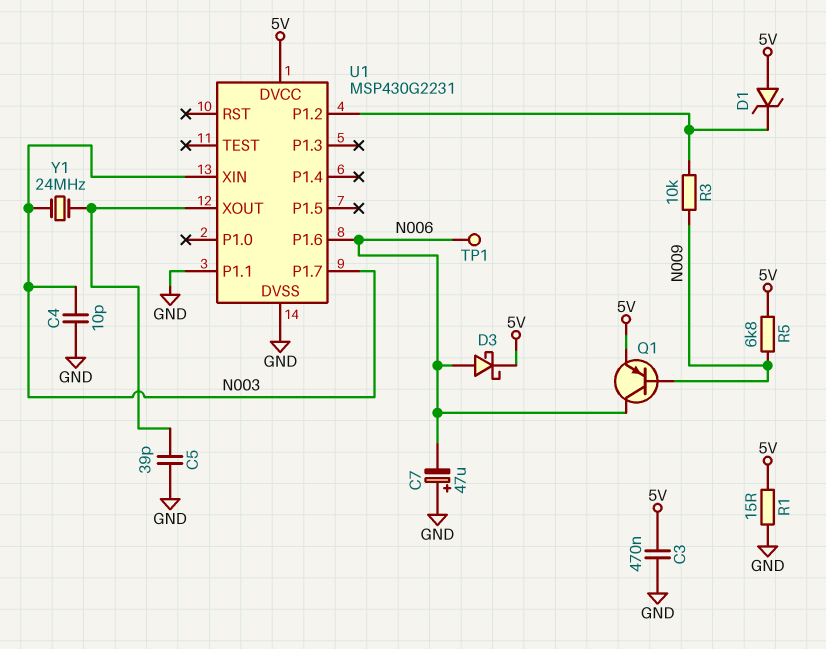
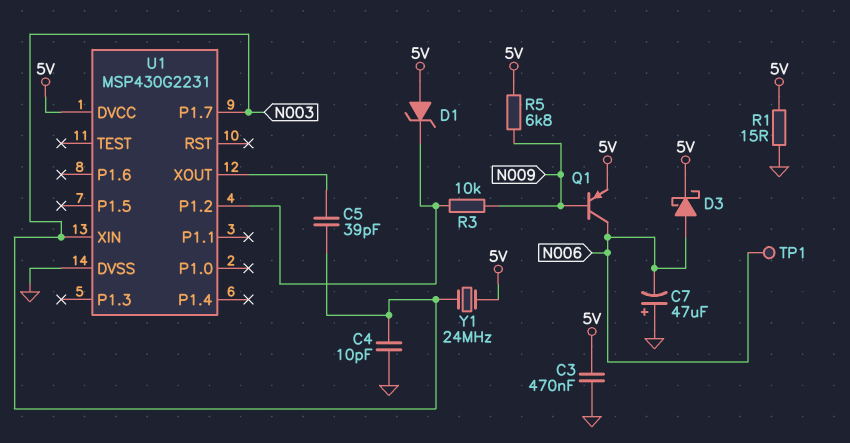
C5: 39pF (GND, U1/XOUT) -> 39pF (N003, U1/XOUT)
U1 pin P1.1: GND -> none
U1 pin P1.6: N006 -> none
Y1: 24MHz (N003, U1/XOUT) -> 24MHz (5V, N003)

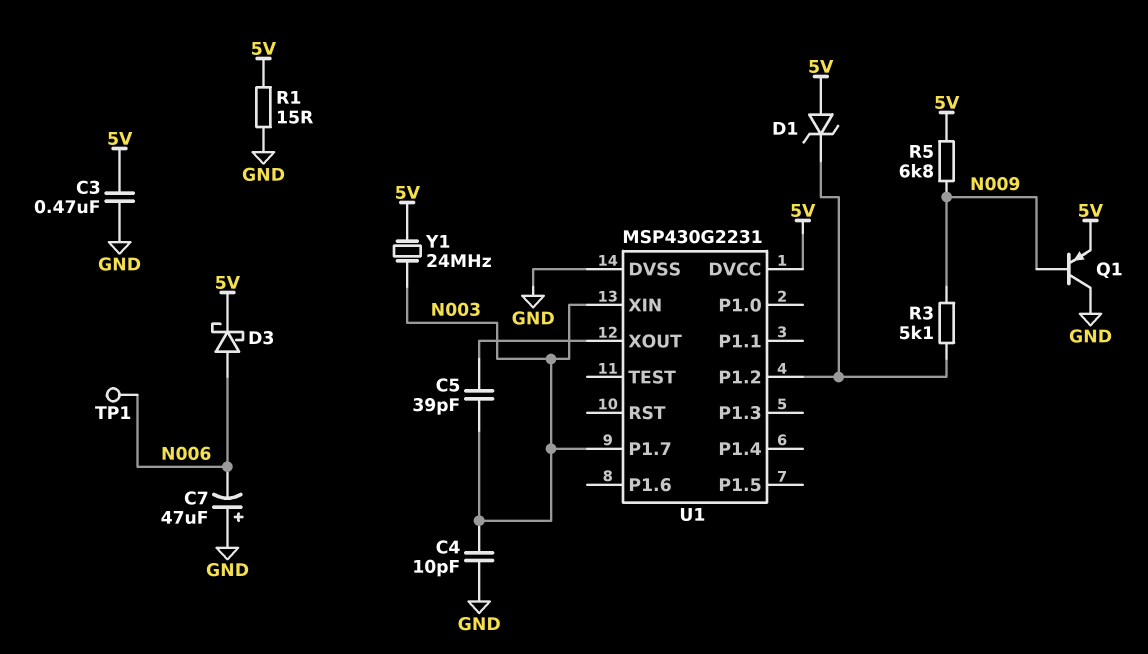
Q1: PNP (B N009, C N006, E 5V) -> PNP (B N009, C GND, E 5V)
R3: 10k (N009, U1/P1.2) -> 5.1k (N009, U1/P1.2)

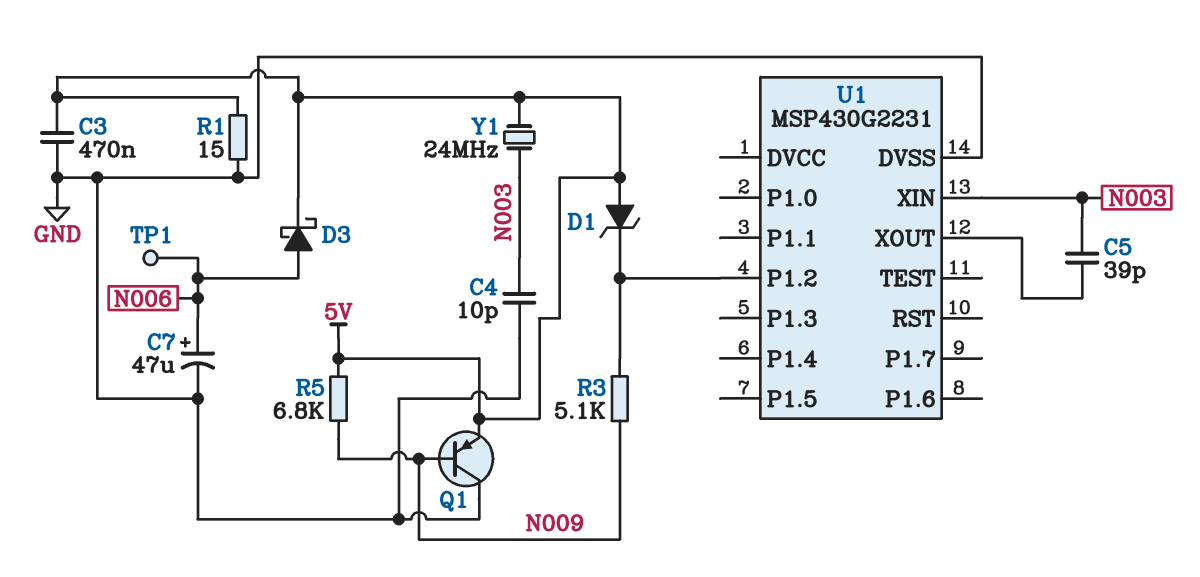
C7: 47uF (plus GND, minus N006) -> 47uF (plus N006, minus GND)
U1 pin DVCC: 5V -> none
U1 pin P1.7: N003 -> none

